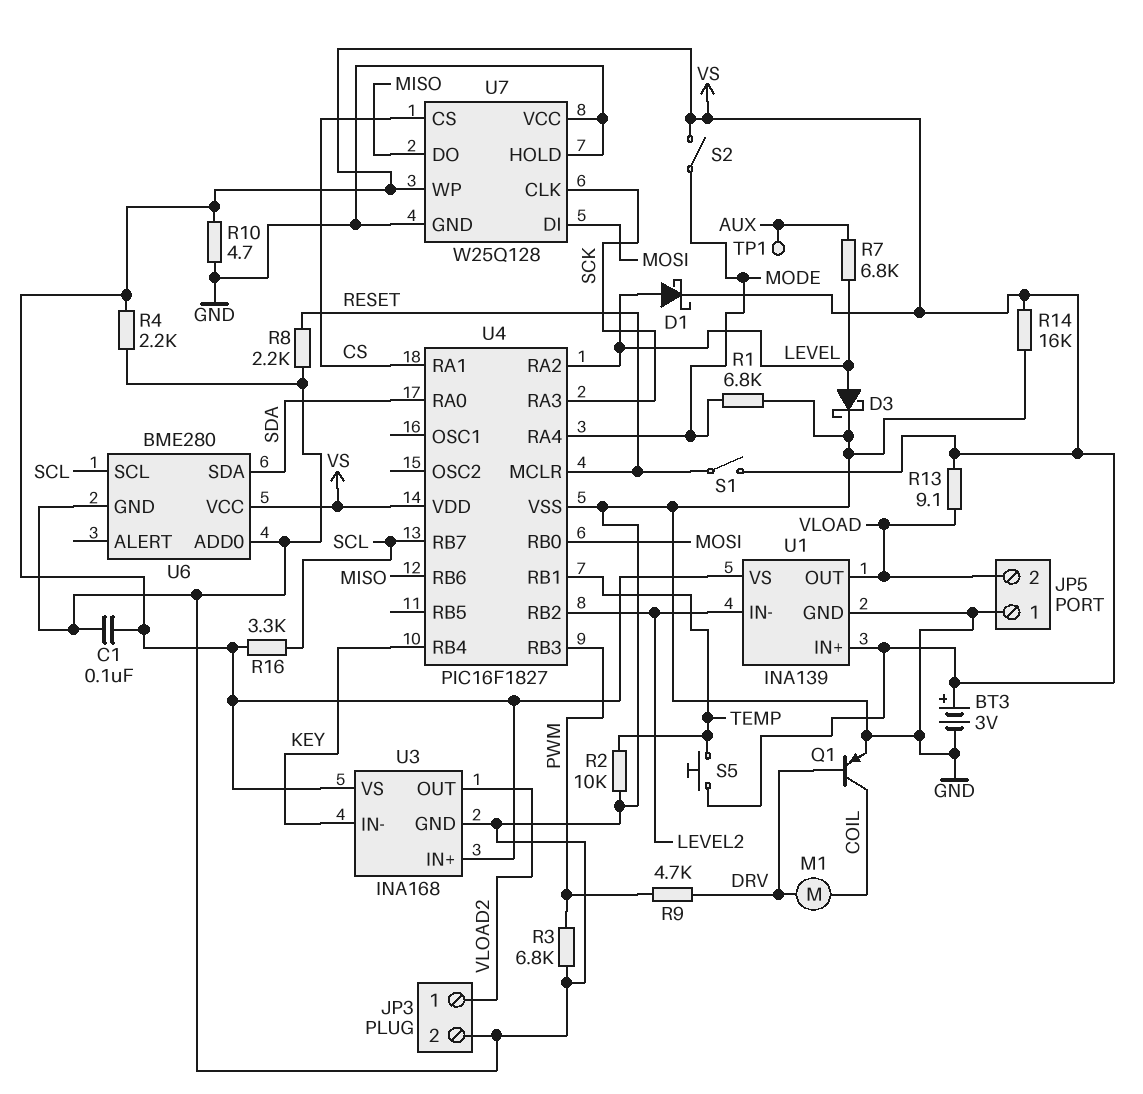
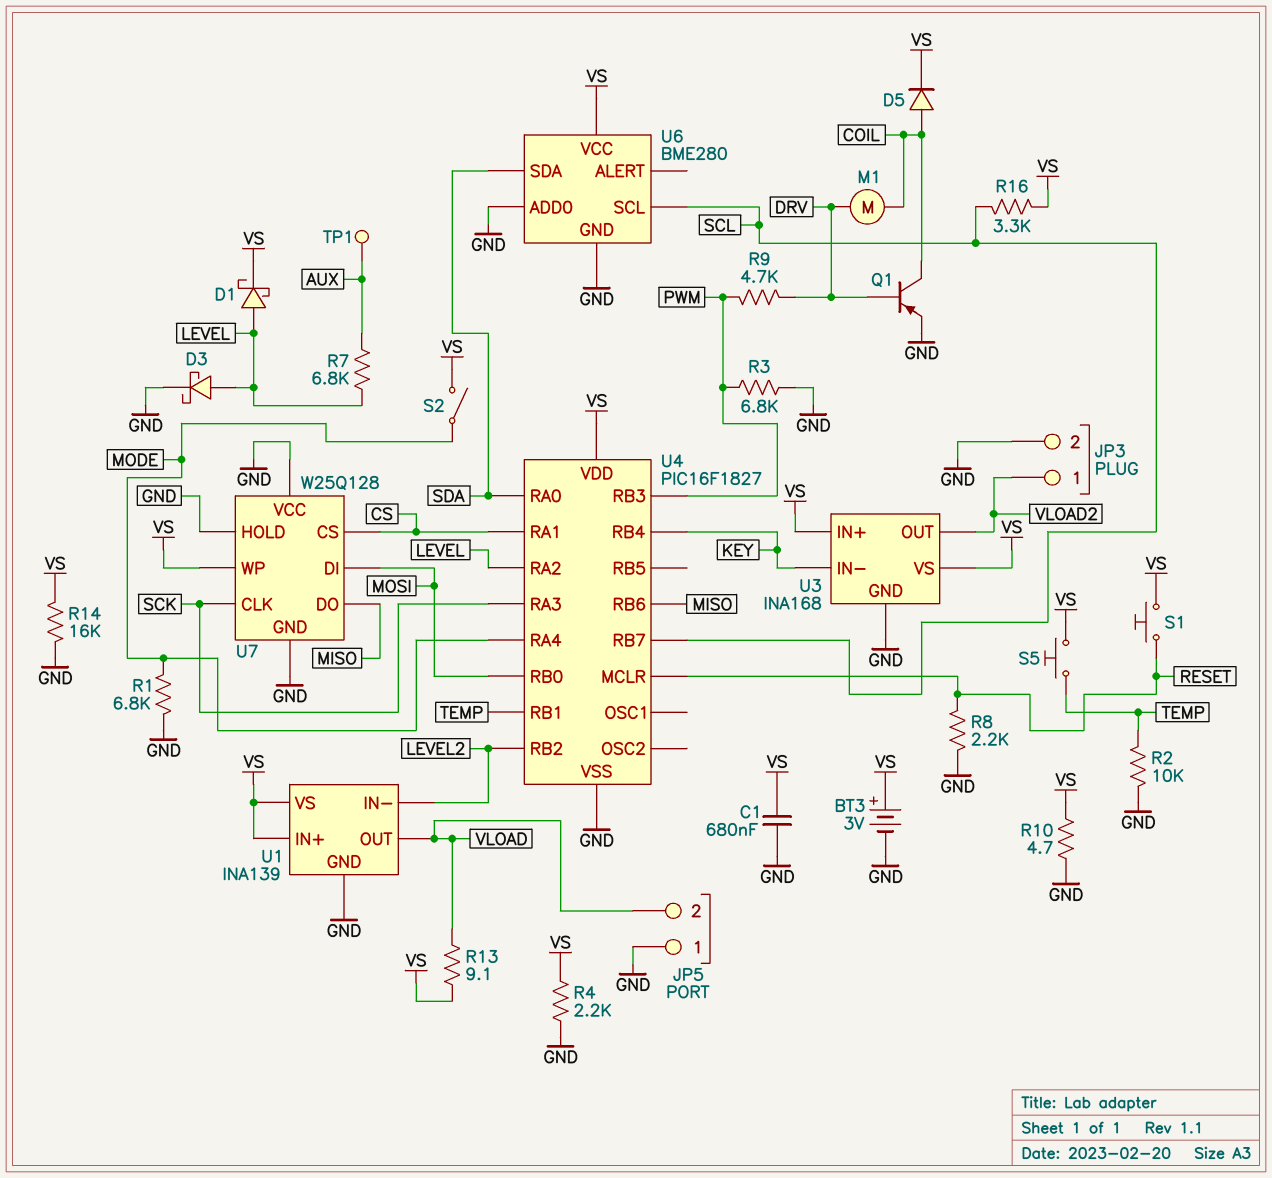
C1: 100nF (GND, VS) -> 680nF (GND, VS)
D5: none -> diode (A COIL, K VS)
S1: switch (RESET, VS) -> button (RESET, VS)

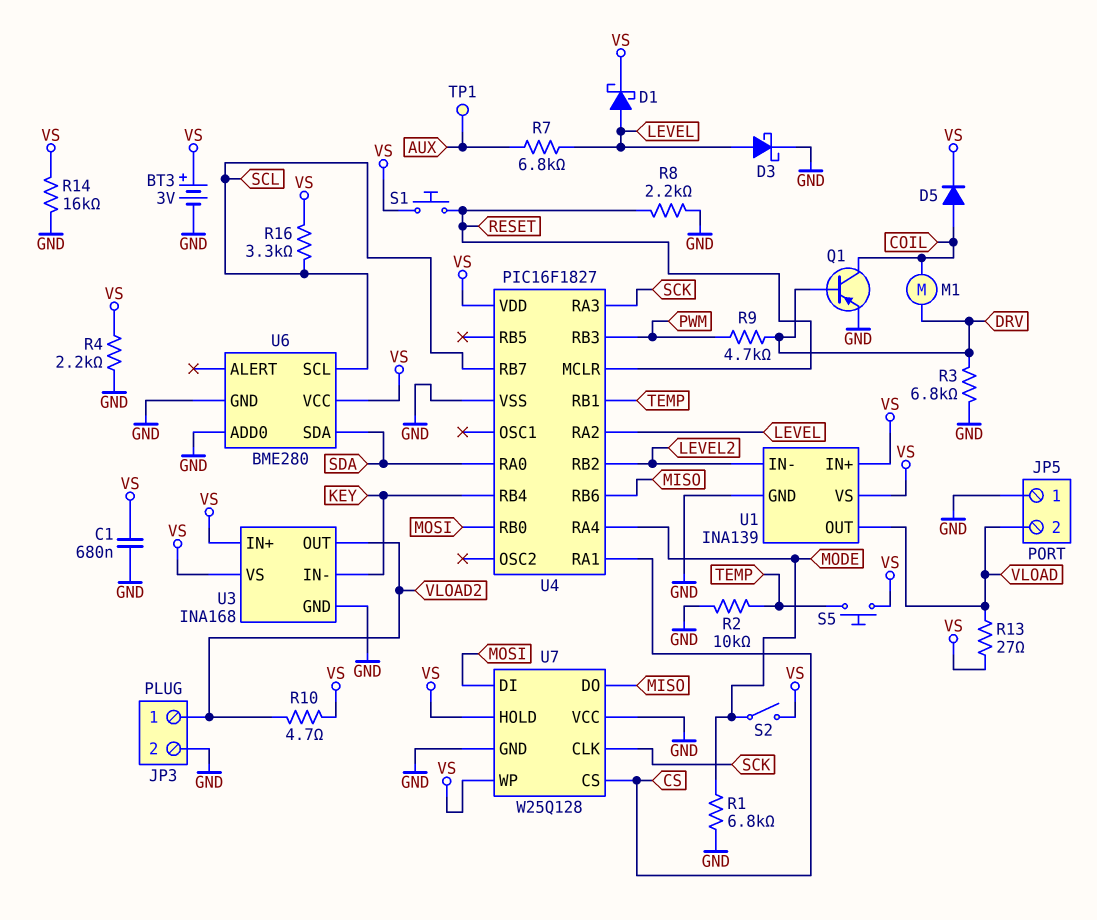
R3: 6.8k (GND, PWM) -> 6.8k (DRV, GND)
R10: 4.7 (GND, VS) -> 4.7 (VLOAD2, VS)
R13: 9.1 (VLOAD, VS) -> 27 (VLOAD, VS)
U7 pin HOLD: GND -> VS

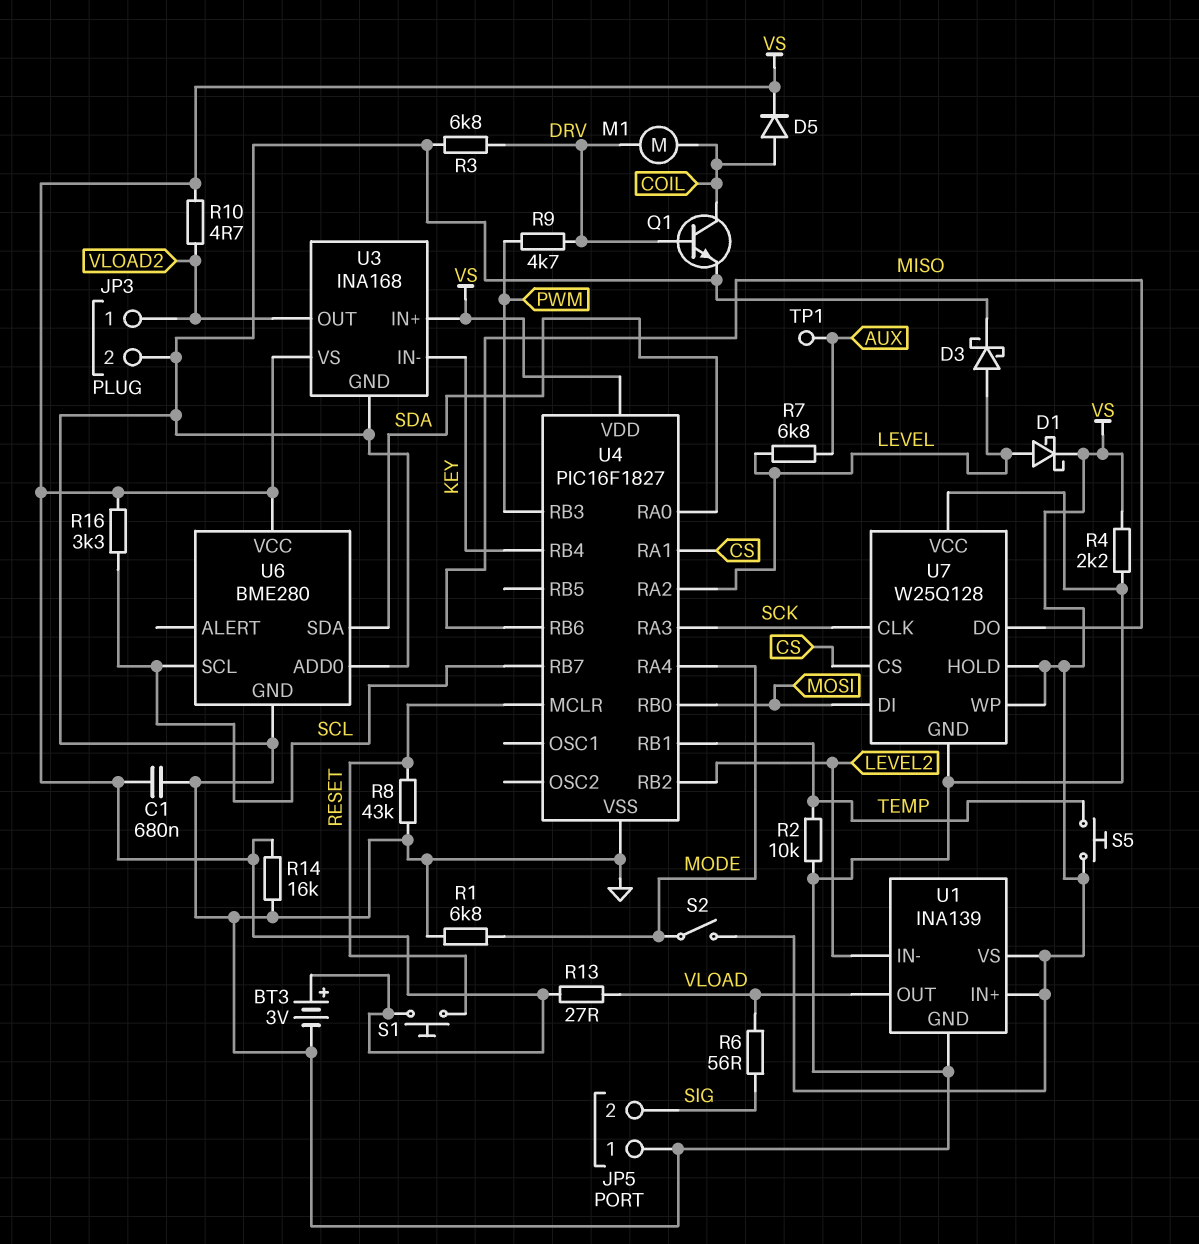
JP5 pin 2: VLOAD -> SIG
Q1: PNP (B DRV, C COIL, E GND) -> NPN (B DRV, C COIL, E GND)
R6: none -> 56 (SIG, VLOAD)
R8: 2.2k (GND, RESET) -> 43k (GND, RESET)

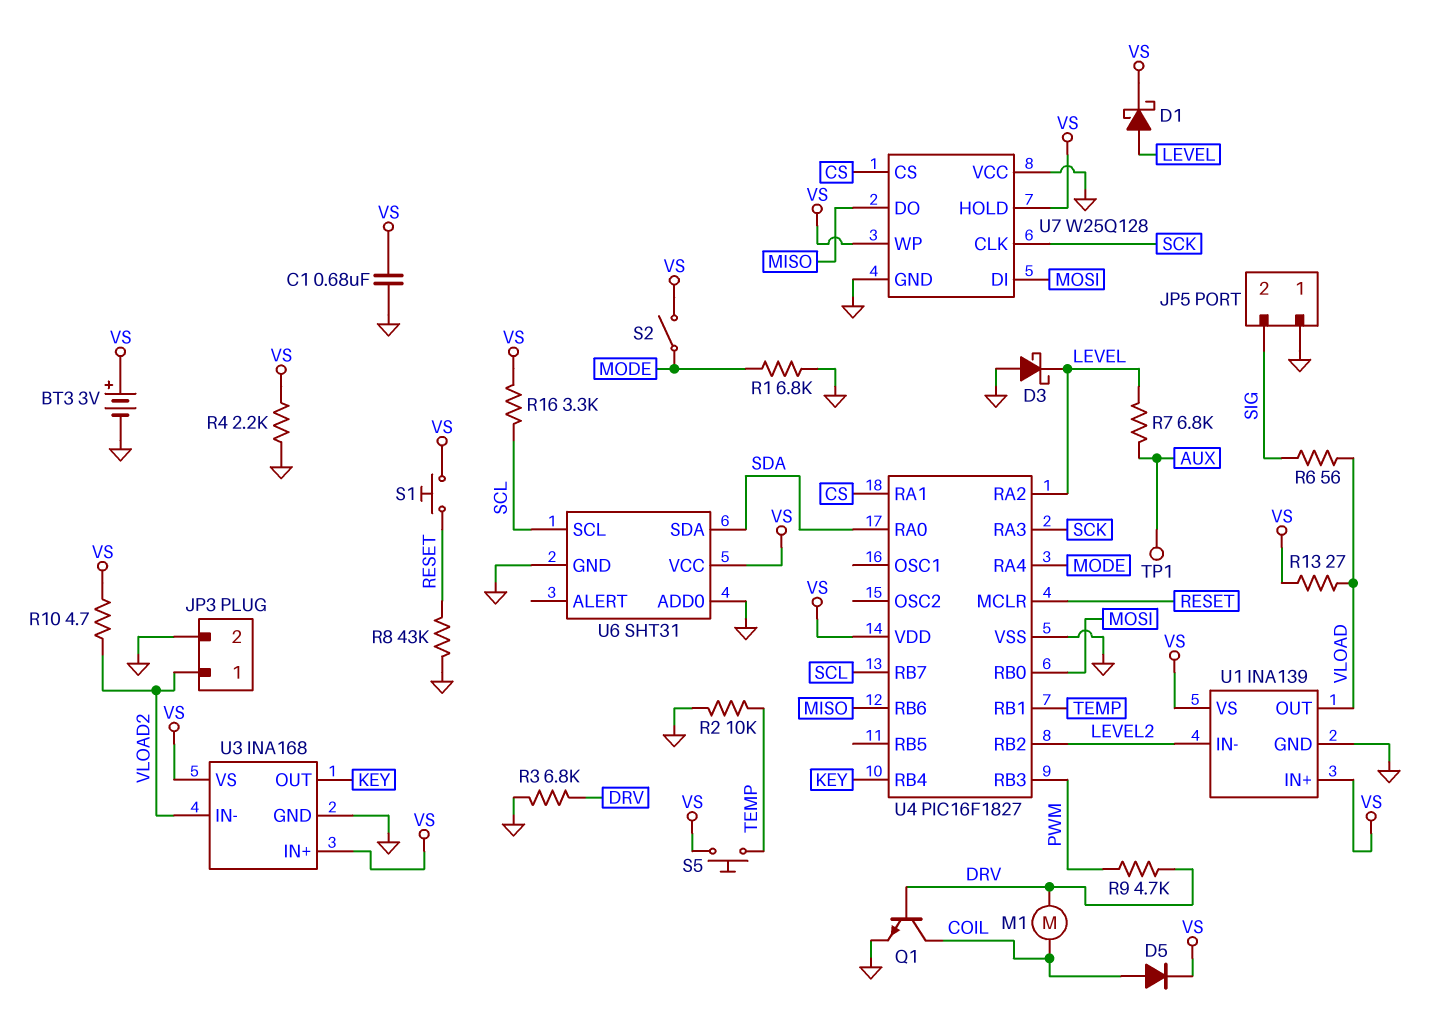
D3: schottky (A LEVEL, K GND) -> schottky (A GND, K LEVEL)
R14: 16k (GND, VS) -> none
U3 pin IN-: KEY -> VLOAD2
U3 pin OUT: VLOAD2 -> KEY
U6: BME280 -> SHT31

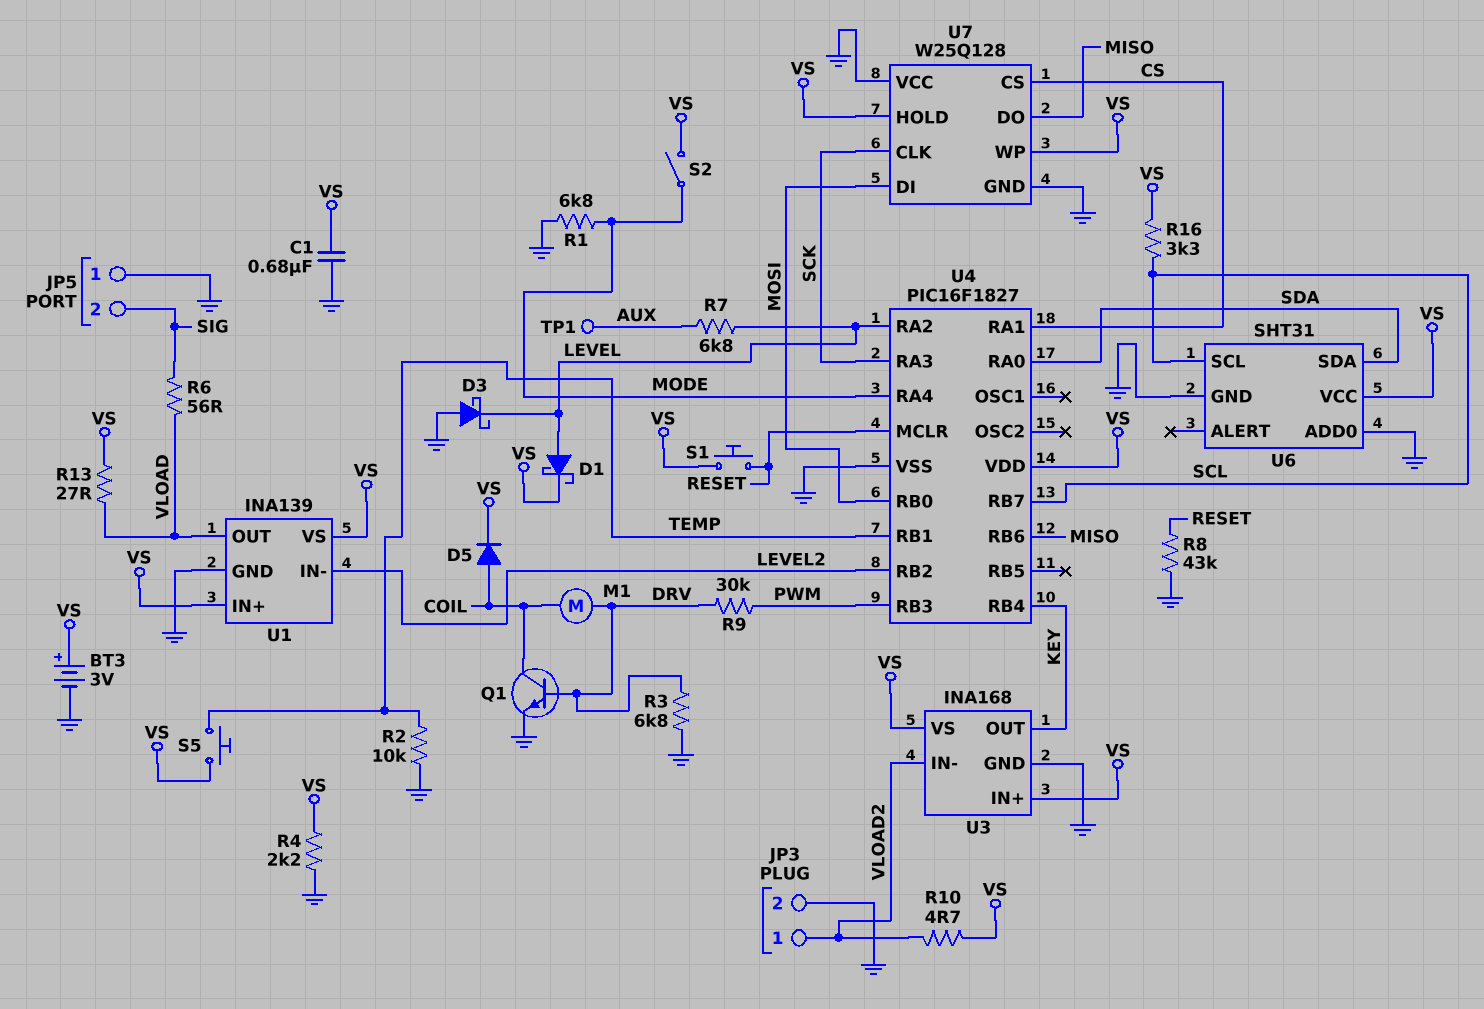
R9: 4.7k (DRV, PWM) -> 30k (DRV, PWM)

